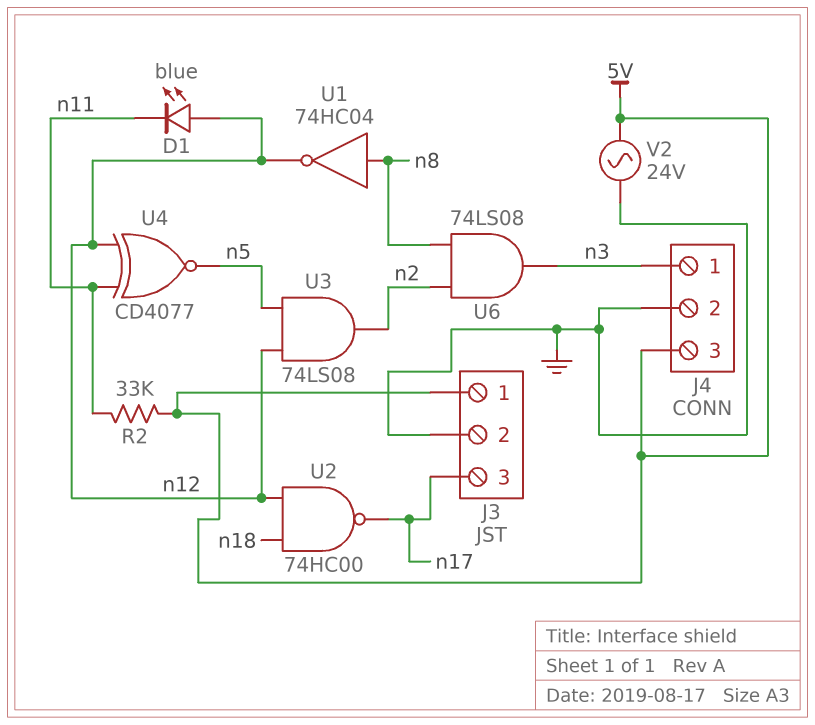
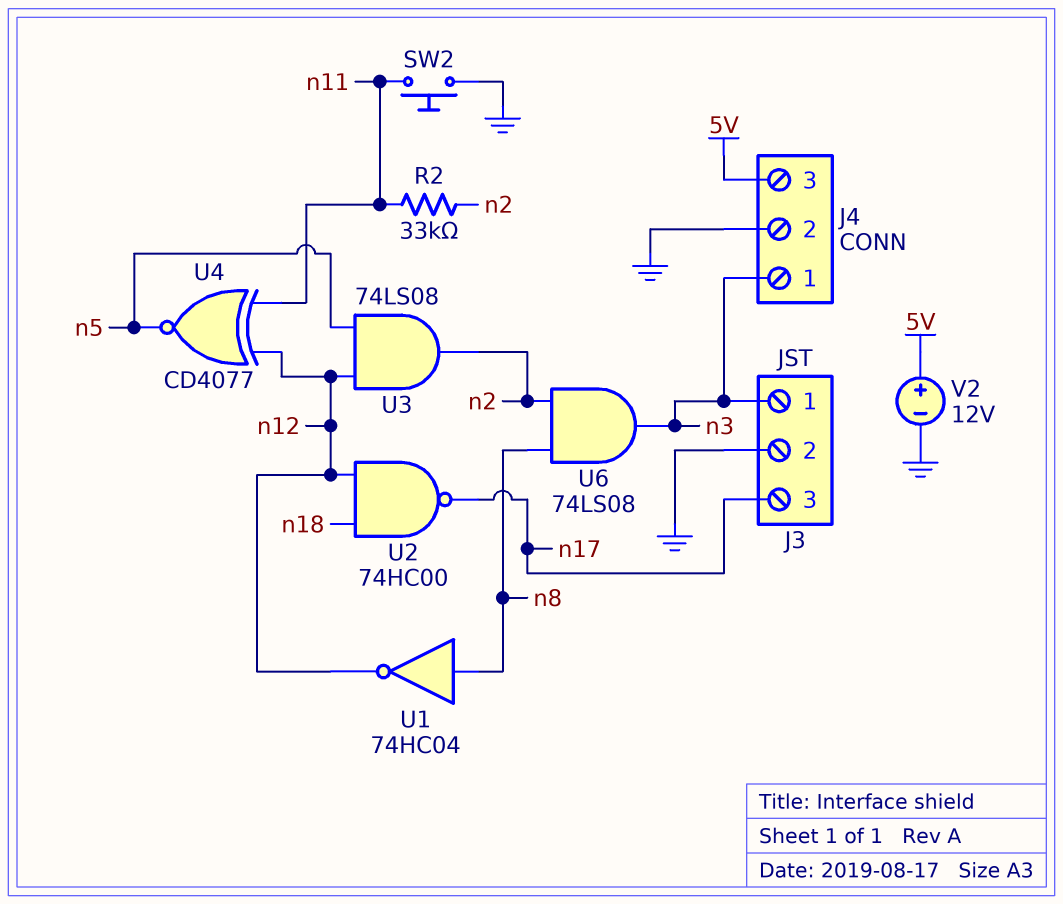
D1: LED blue (A n12, K n11) -> none
J3 pin 1: 5V -> n3
R2: 33k (5V, n11) -> 33k (n2, n11)
SW2: none -> button (GND, n11)
V2: AC 24V (5V, GND) -> 12V (plus 5V, minus GND)

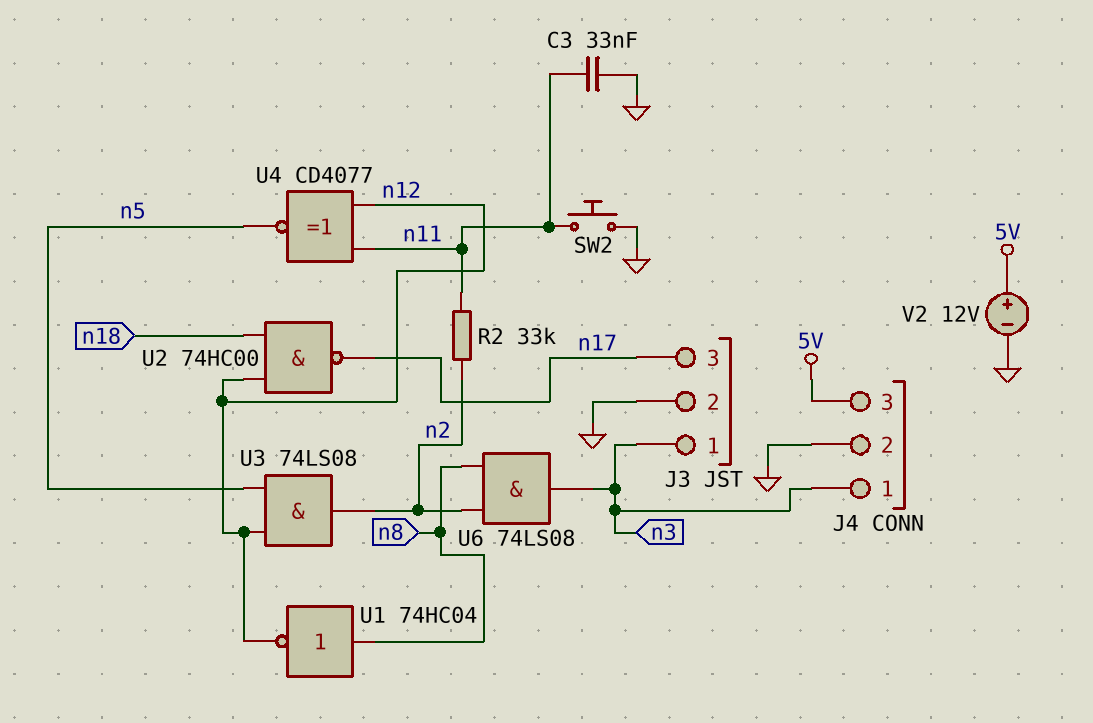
C3: none -> 33nF (GND, n11)

